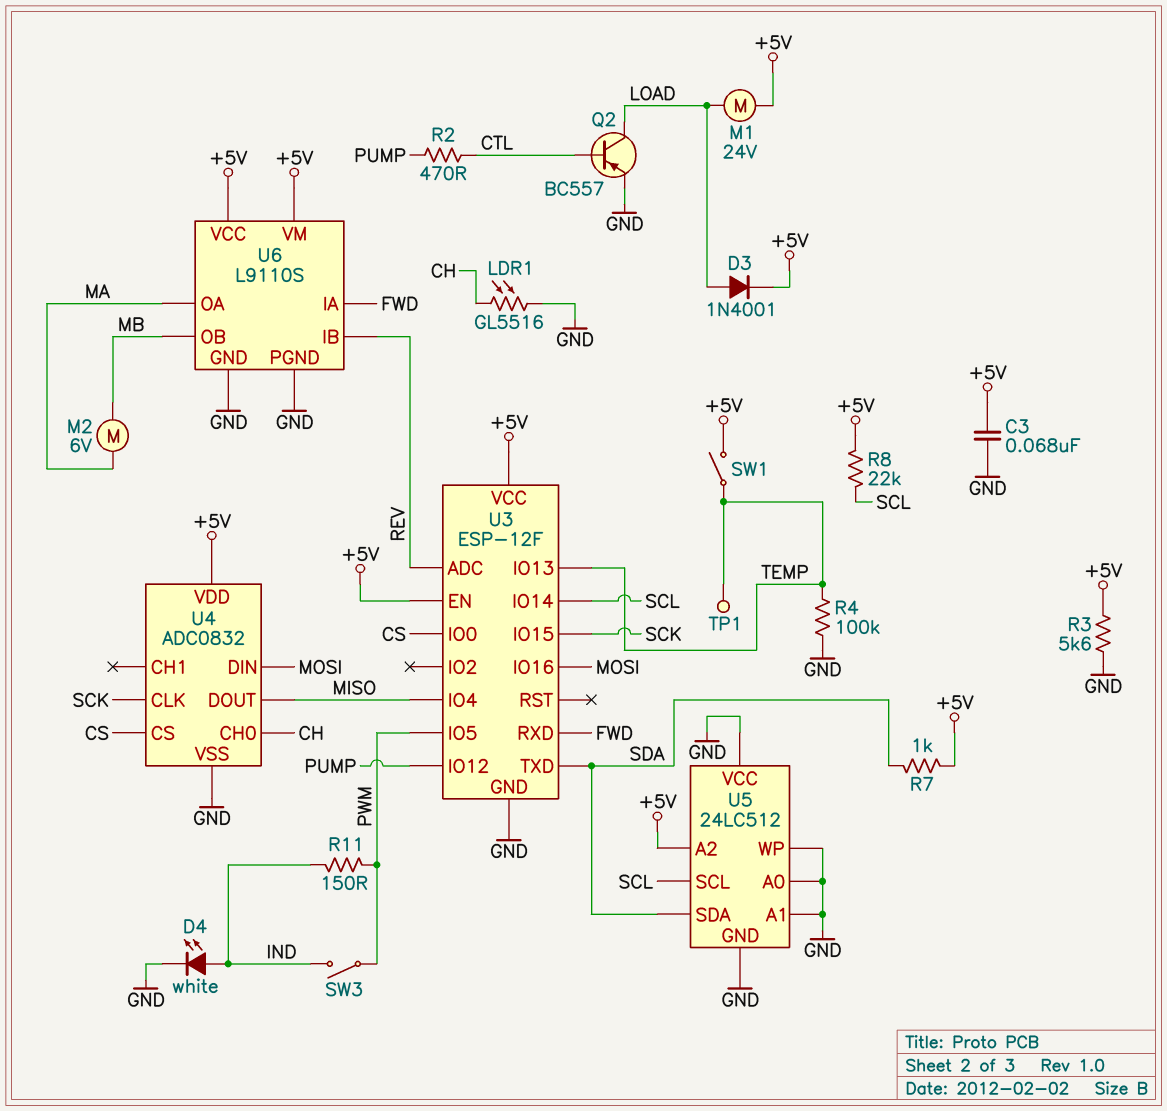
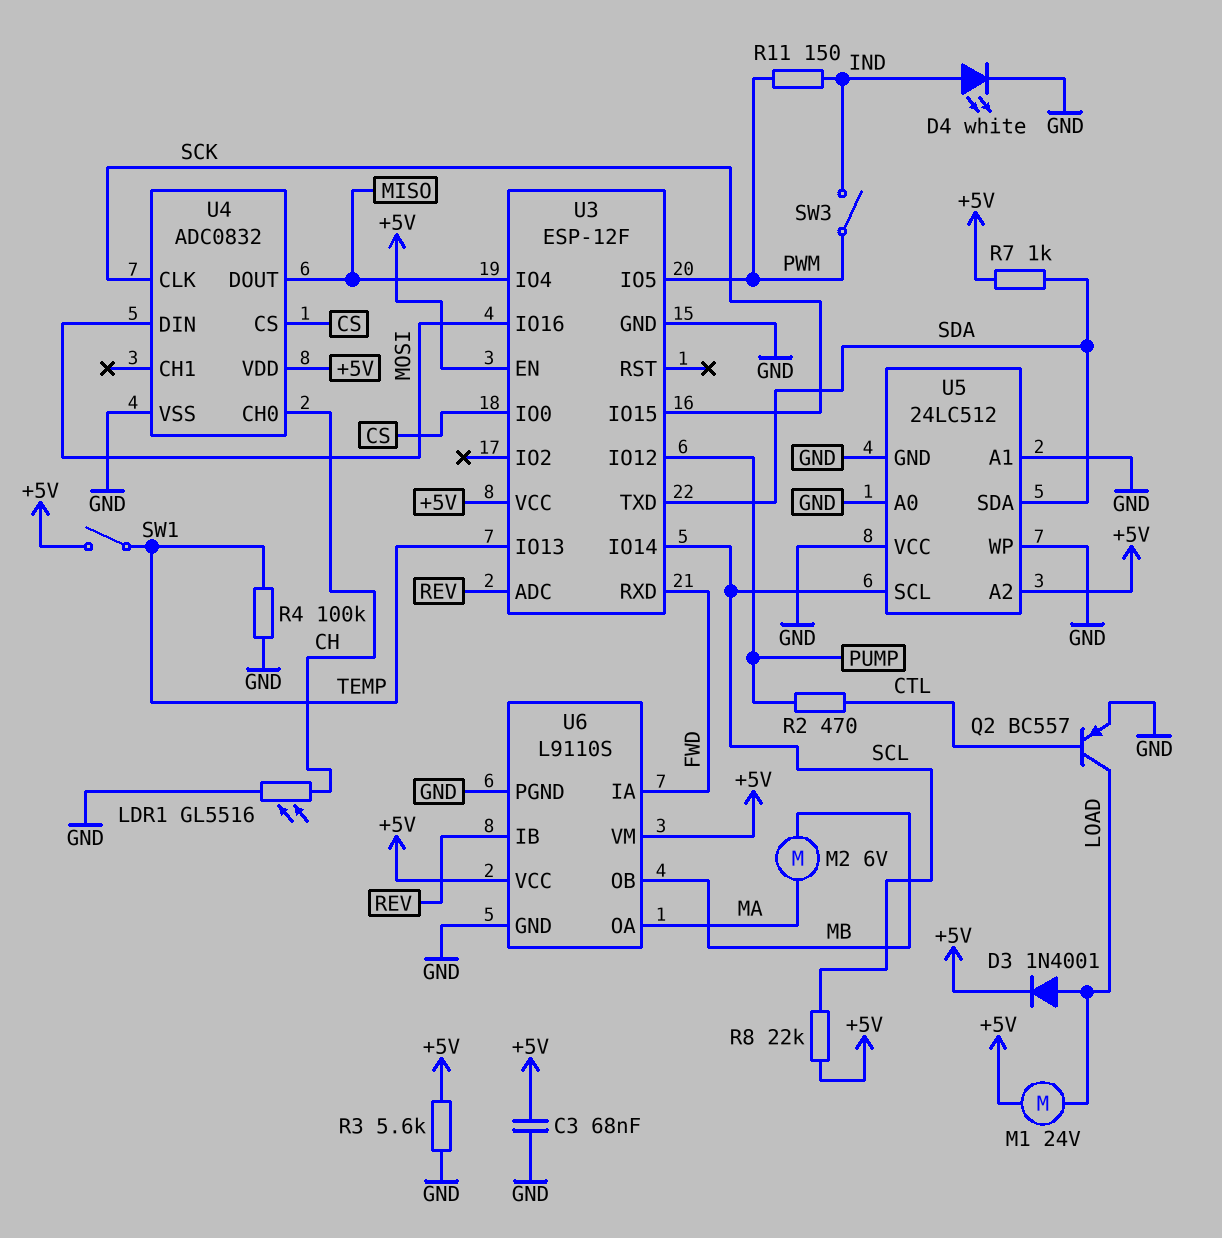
TP1: test point (TEMP) -> none

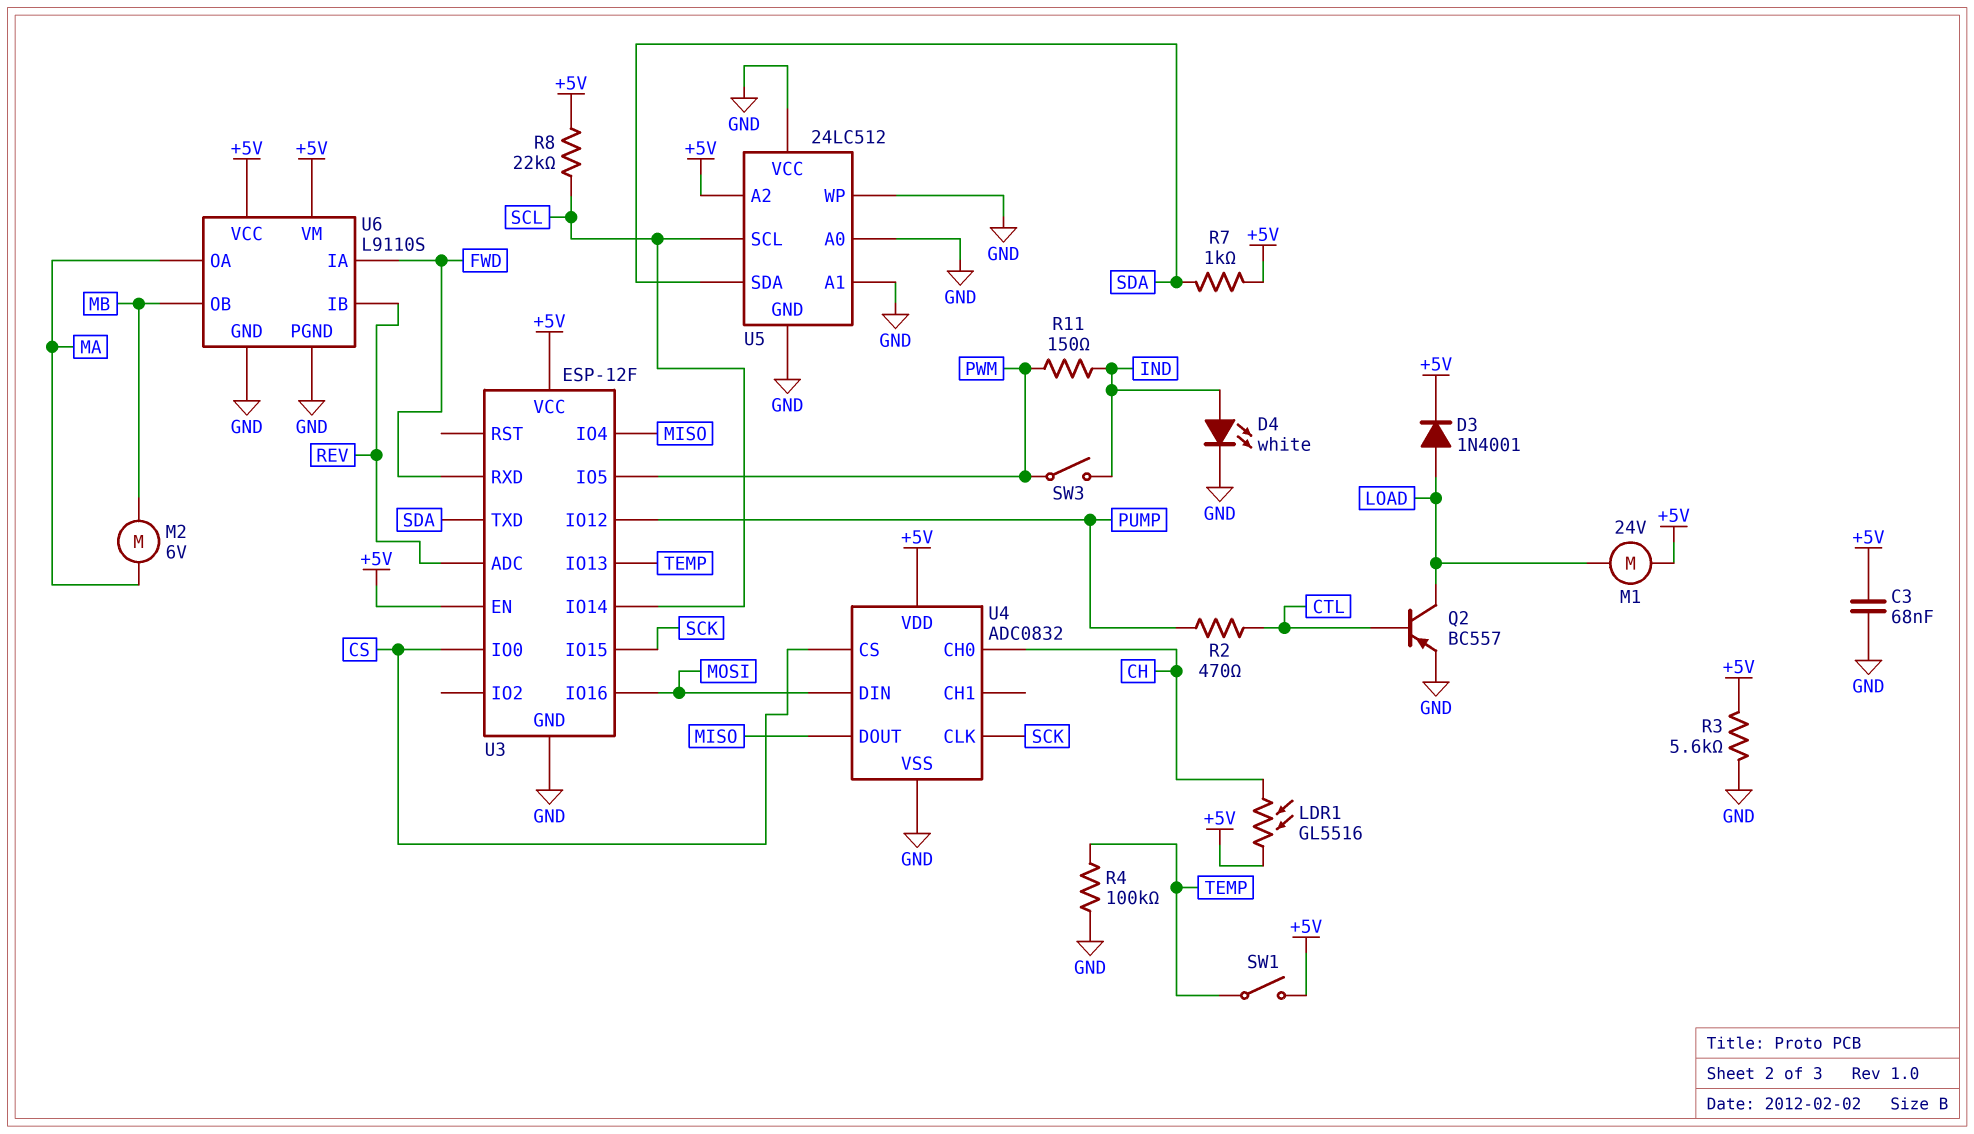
LDR1: GL5516 (CH, GND) -> GL5516 (+5V, CH)

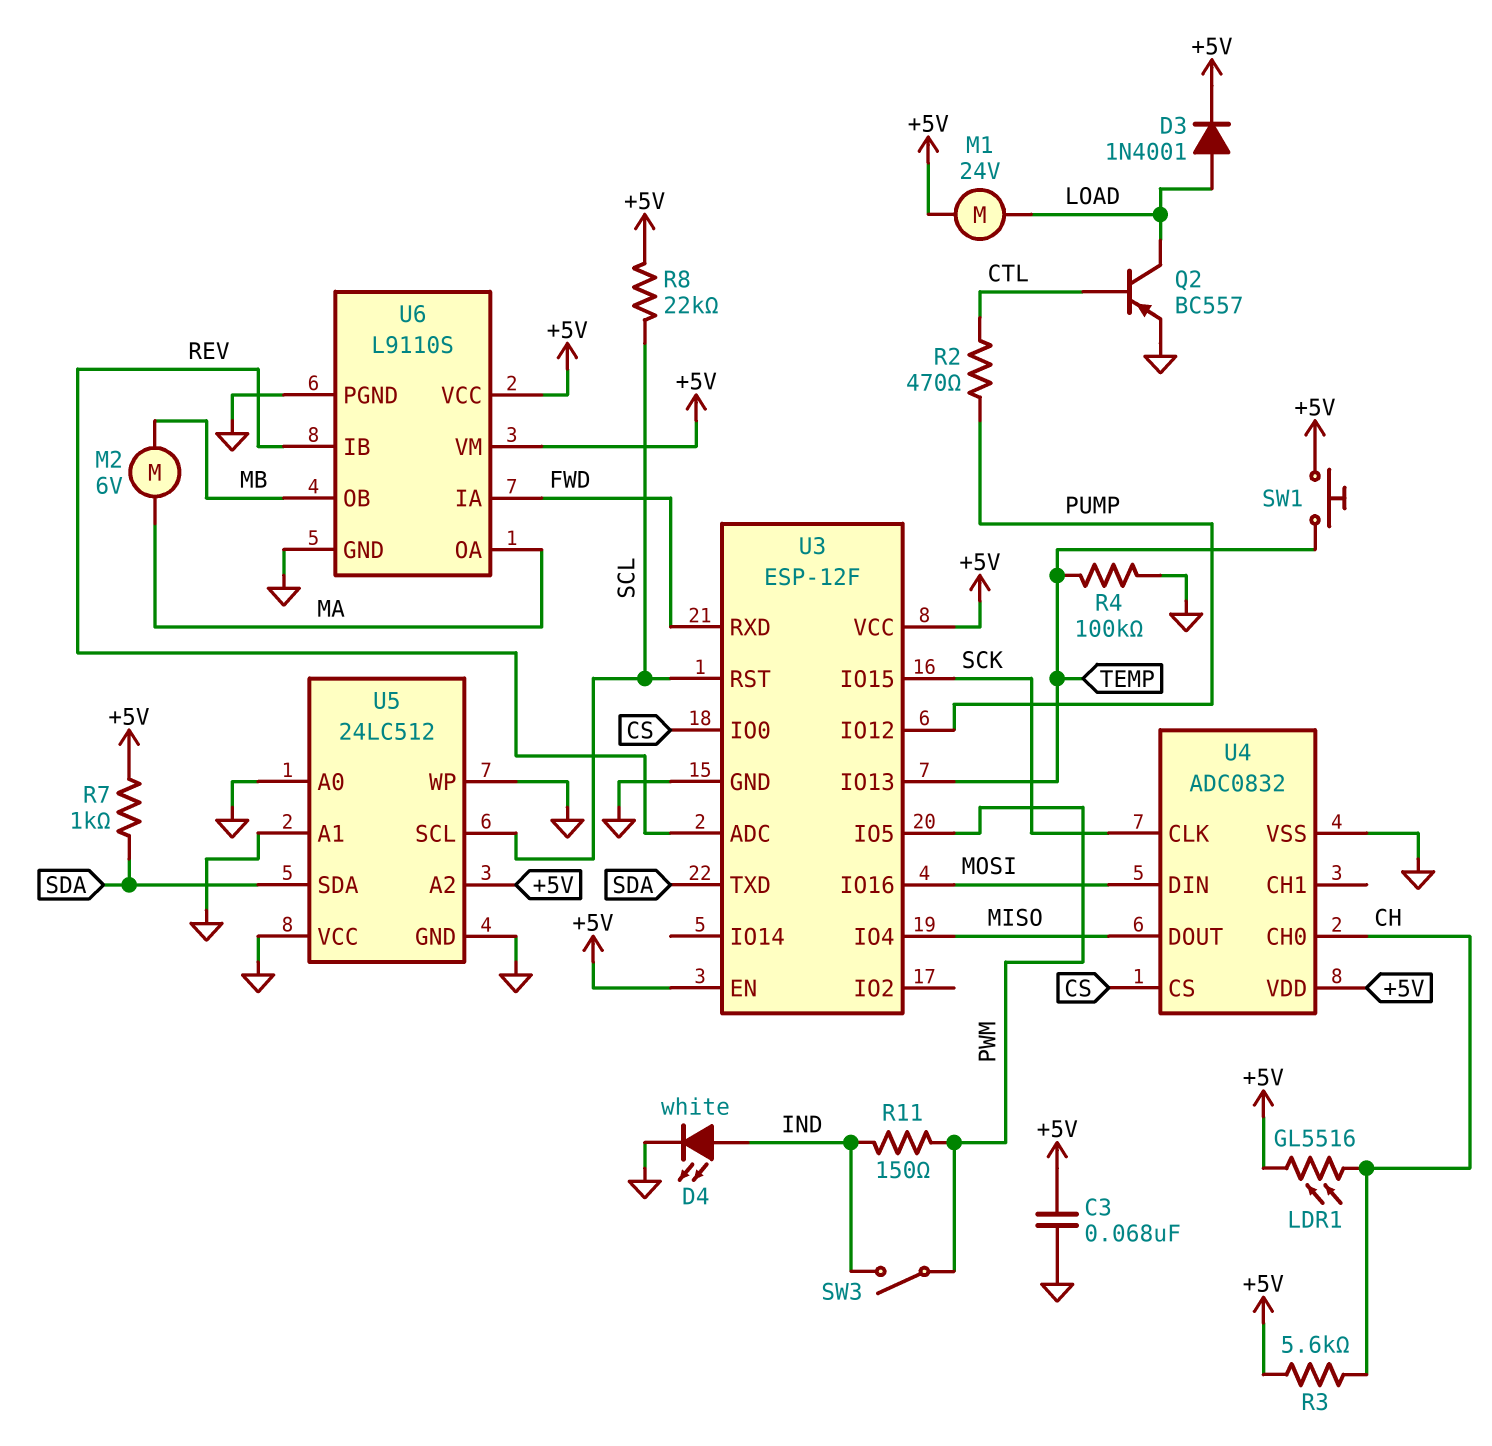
R3: 5.6k (+5V, GND) -> 5.6k (+5V, CH)
SW1: switch (+5V, TEMP) -> button (+5V, TEMP)
U3 pin IO14: SCL -> none
U3 pin RST: none -> SCL

